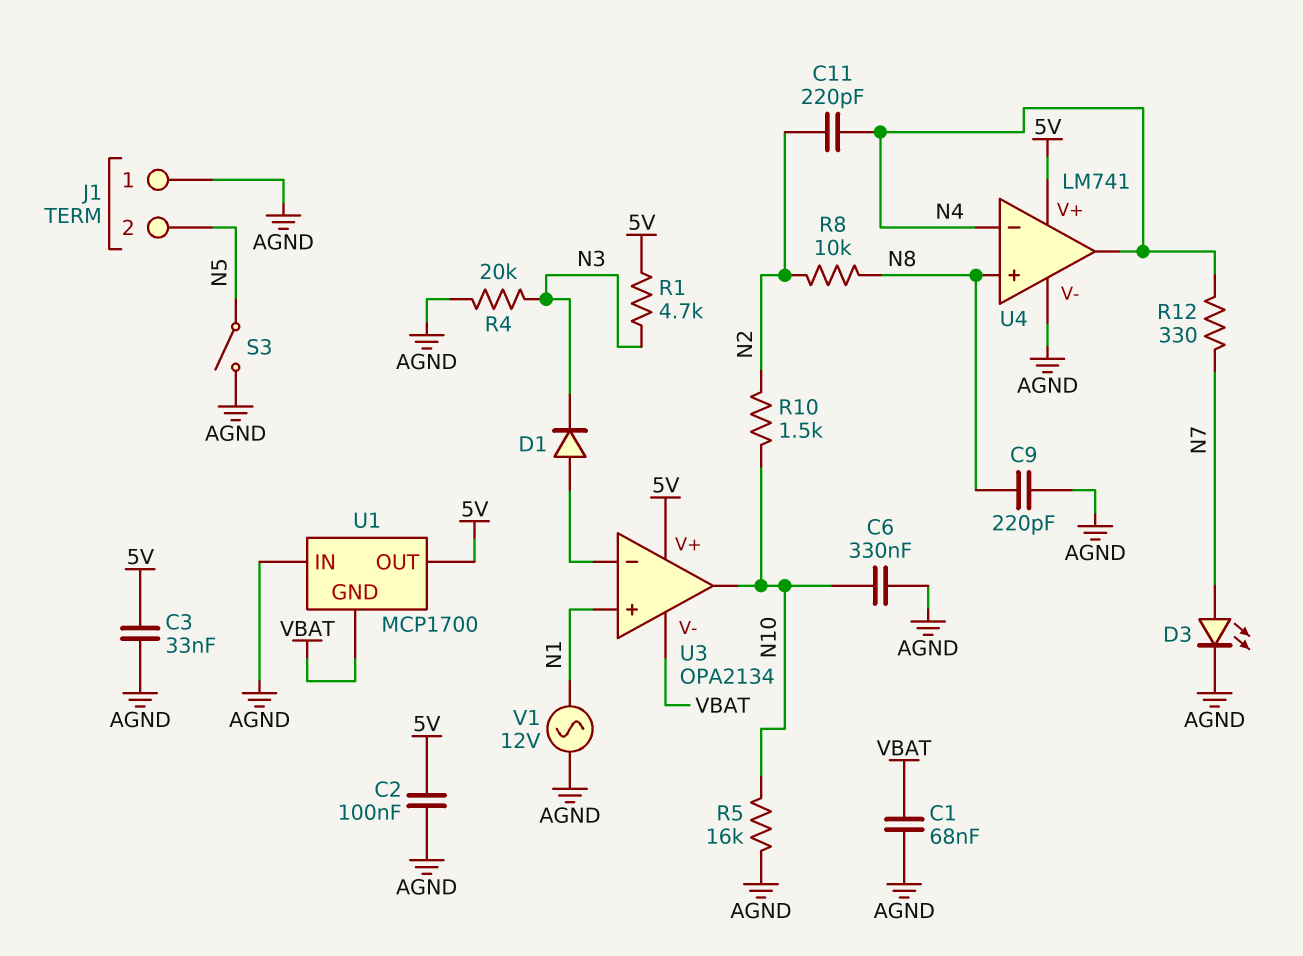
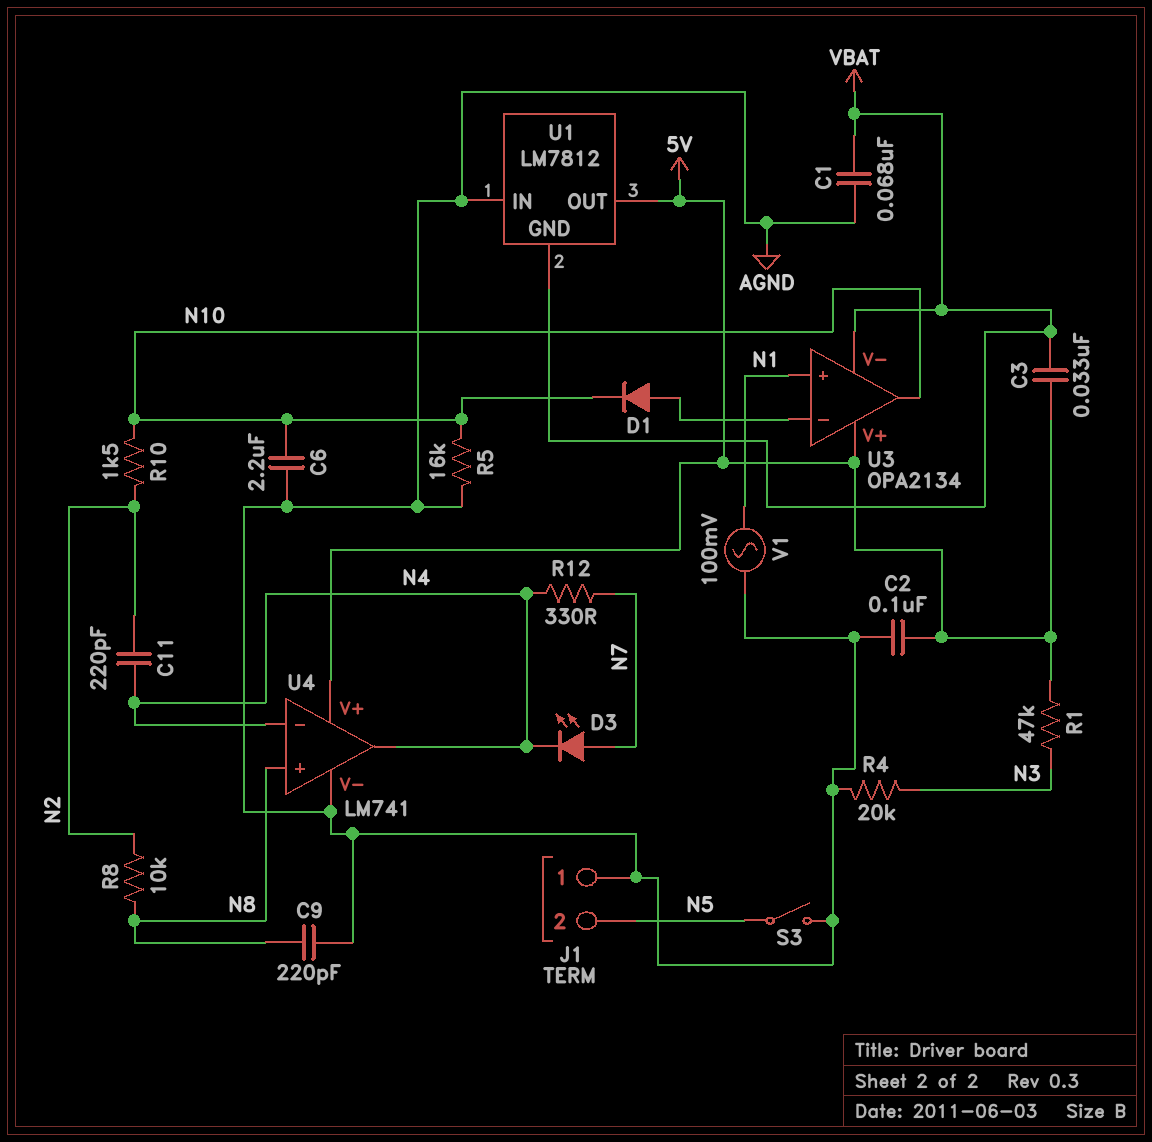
C3: 33nF (5V, AGND) -> 33nF (5V, VBAT)
C6: 330nF (AGND, N10) -> 2.2uF (AGND, N10)
D1: diode (A U3/in-, K N3) -> diode (A U3/in-, K N10)
D3: LED (A N7, K AGND) -> LED (A N7, K N4)
R1: 4.7k (5V, N3) -> 47k (5V, N3)
U1: MCP1700 -> LM7812
V1: AC 12V (AGND, N1) -> AC 100mV (AGND, N1)

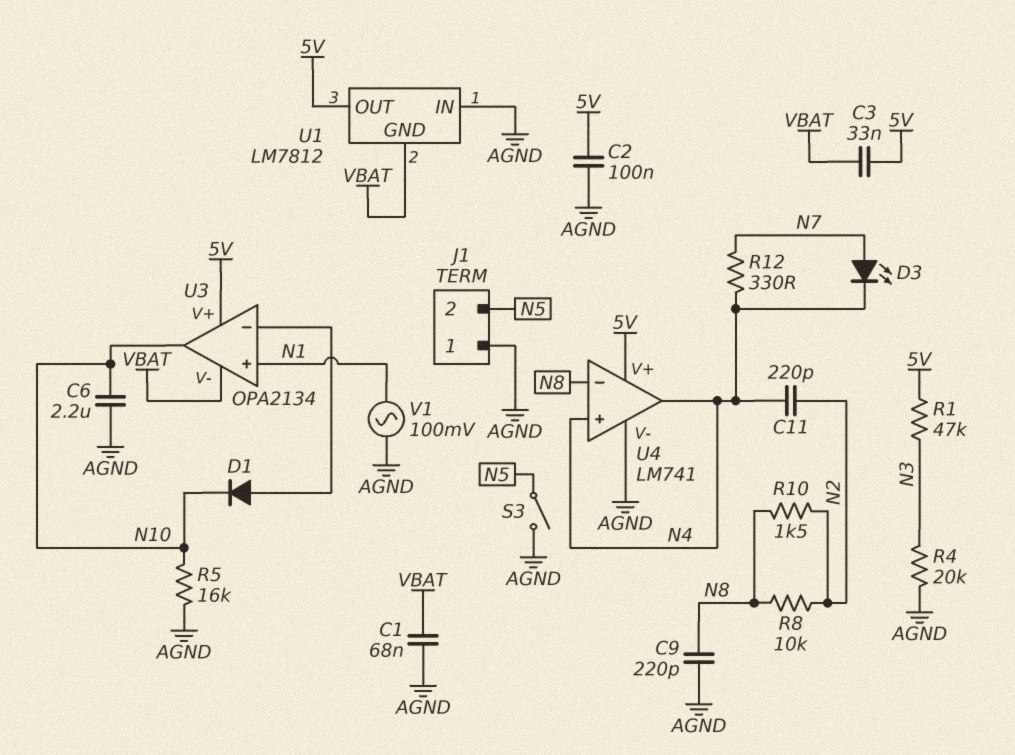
R10: 1.5k (N2, N10) -> 1.5k (N2, N8)
U4 pin in+: N8 -> N4
U4 pin in-: N4 -> N8

